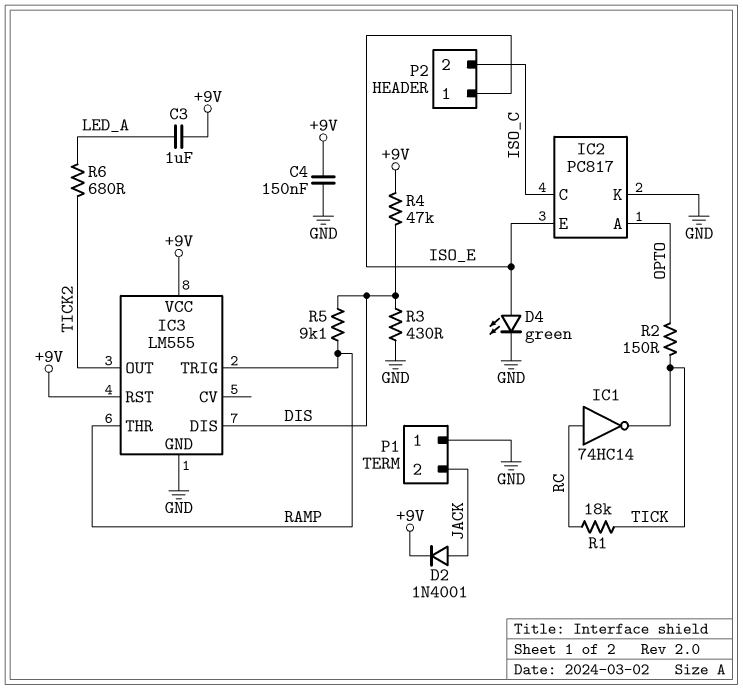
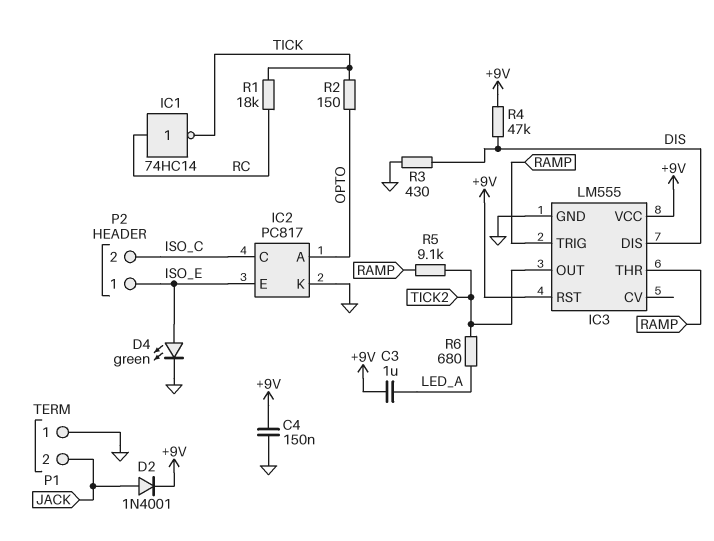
R5: 9.1k (DIS, RAMP) -> 9.1k (RAMP, TICK2)

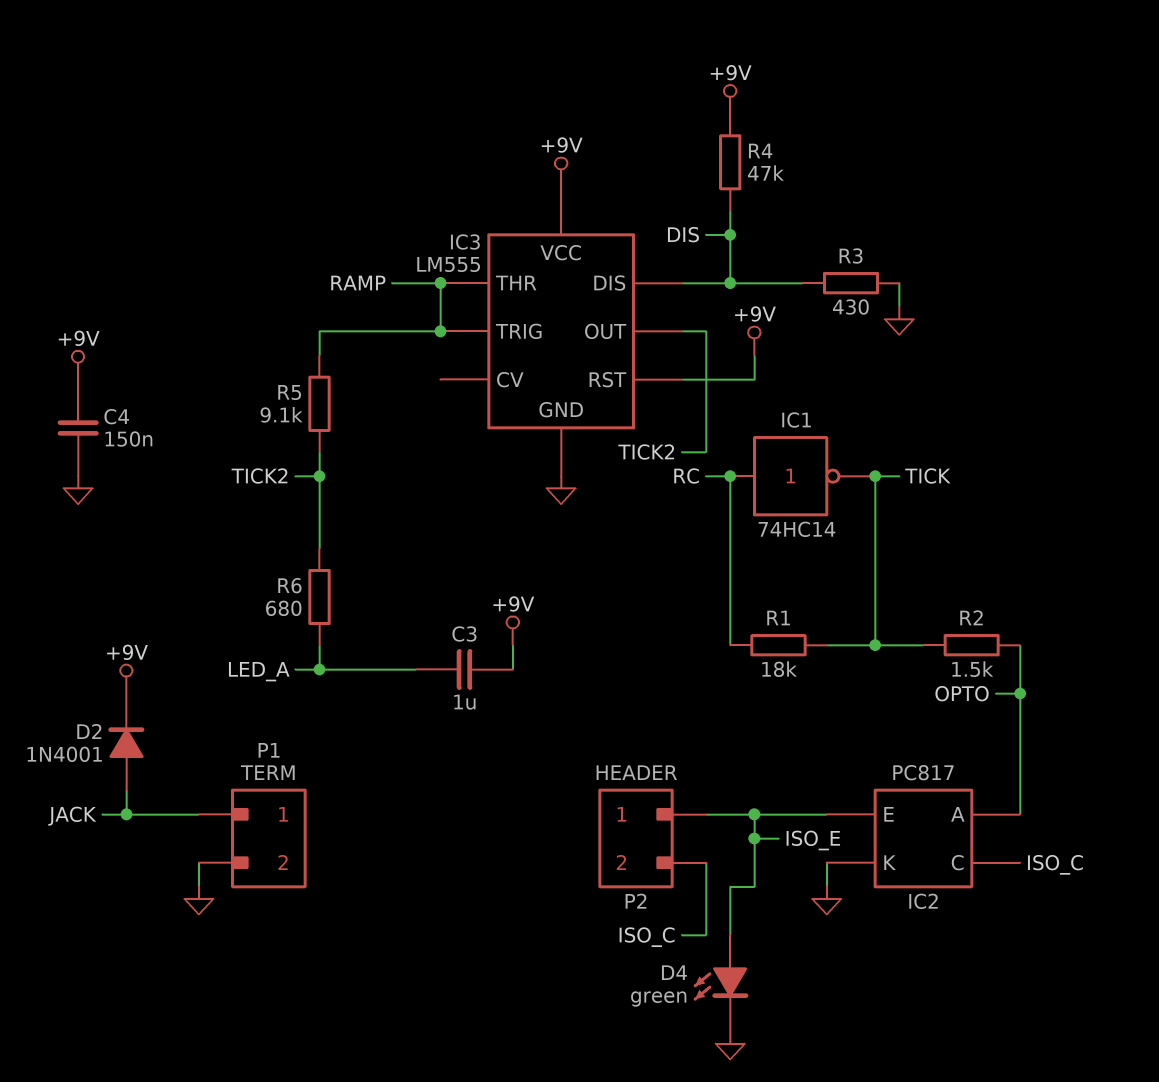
P1 pin 1: GND -> JACK
P1 pin 2: JACK -> GND
R2: 150 (OPTO, TICK) -> 1.5k (OPTO, TICK)

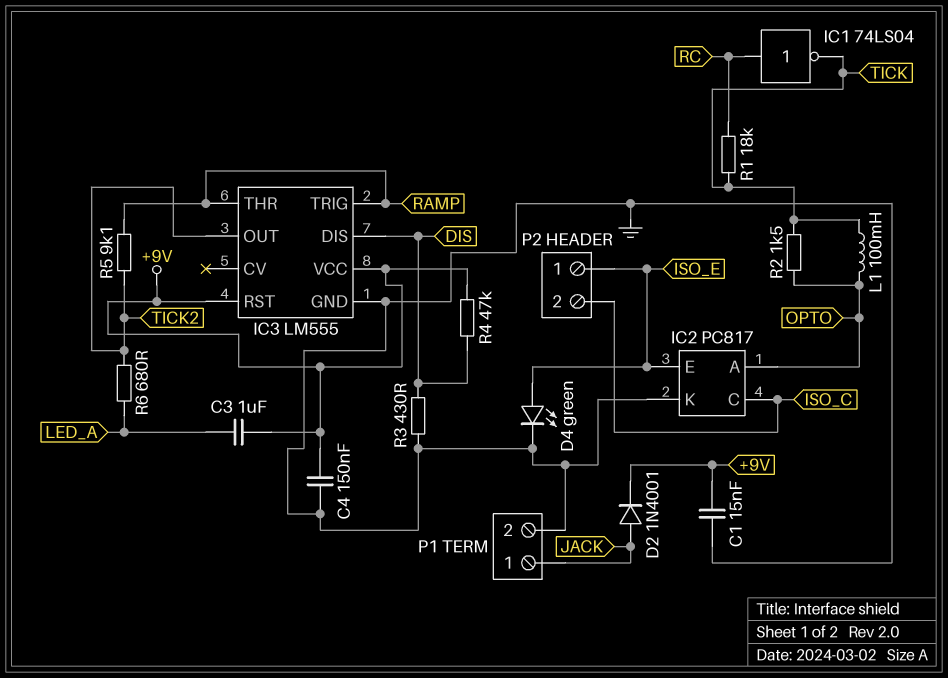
C1: none -> 15nF (+9V, GND)
IC1: NOT 74HC14 (in RC, out TICK) -> NOT 74LS04 (in RC, out TICK)
L1: none -> 100mH (OPTO, TICK)

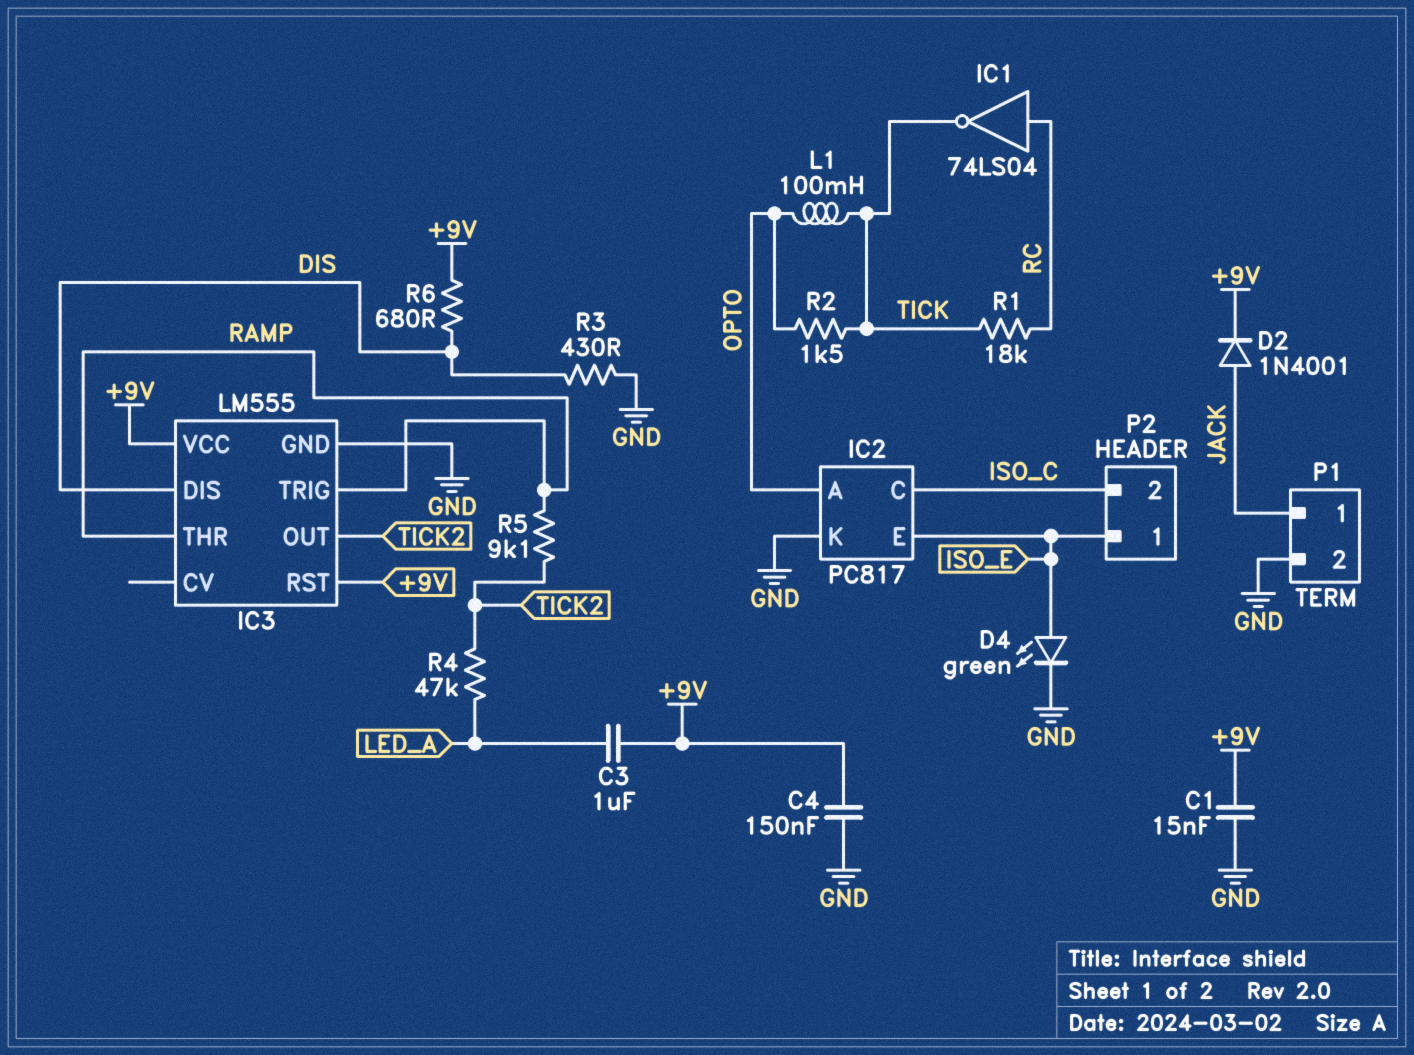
R4: 47k (+9V, DIS) -> 47k (LED_A, TICK2)
R6: 680 (LED_A, TICK2) -> 680 (+9V, DIS)

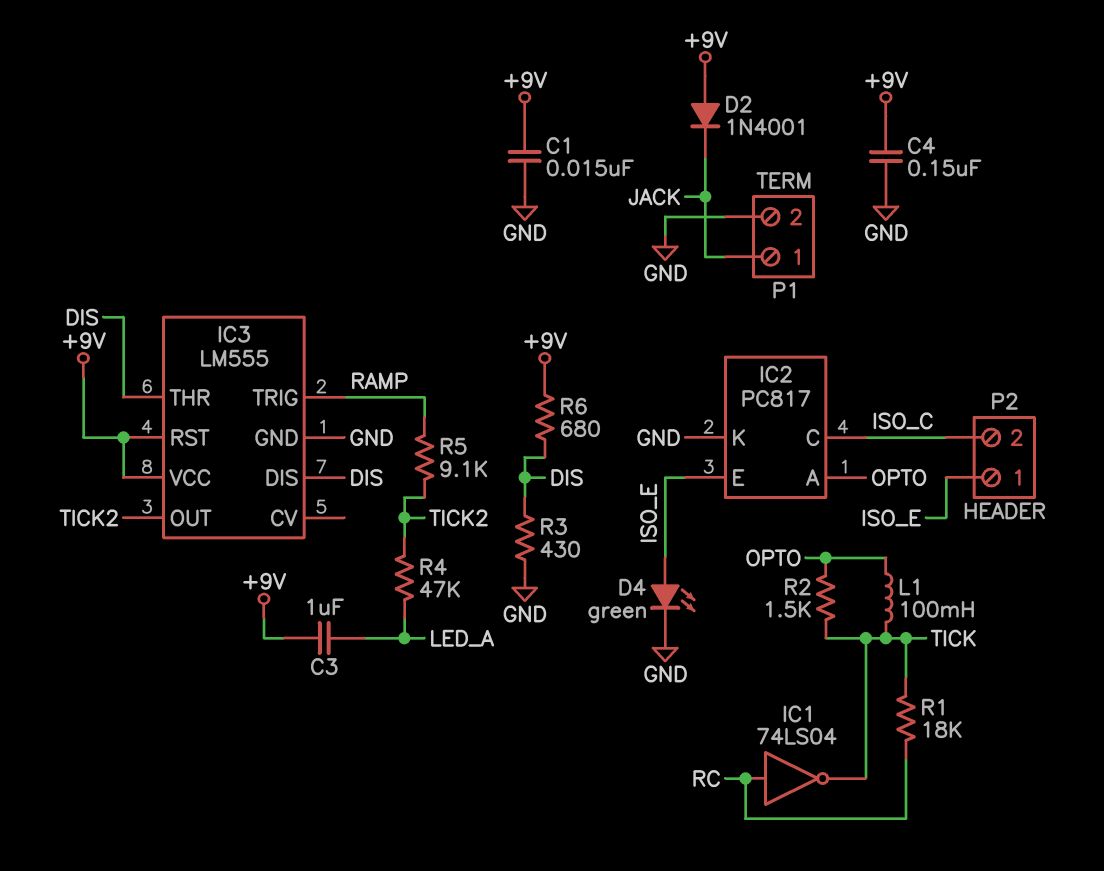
D2: diode 1N4001 (A JACK, K +9V) -> diode 1N4001 (A +9V, K JACK)
IC3 pin THR: RAMP -> DIS

